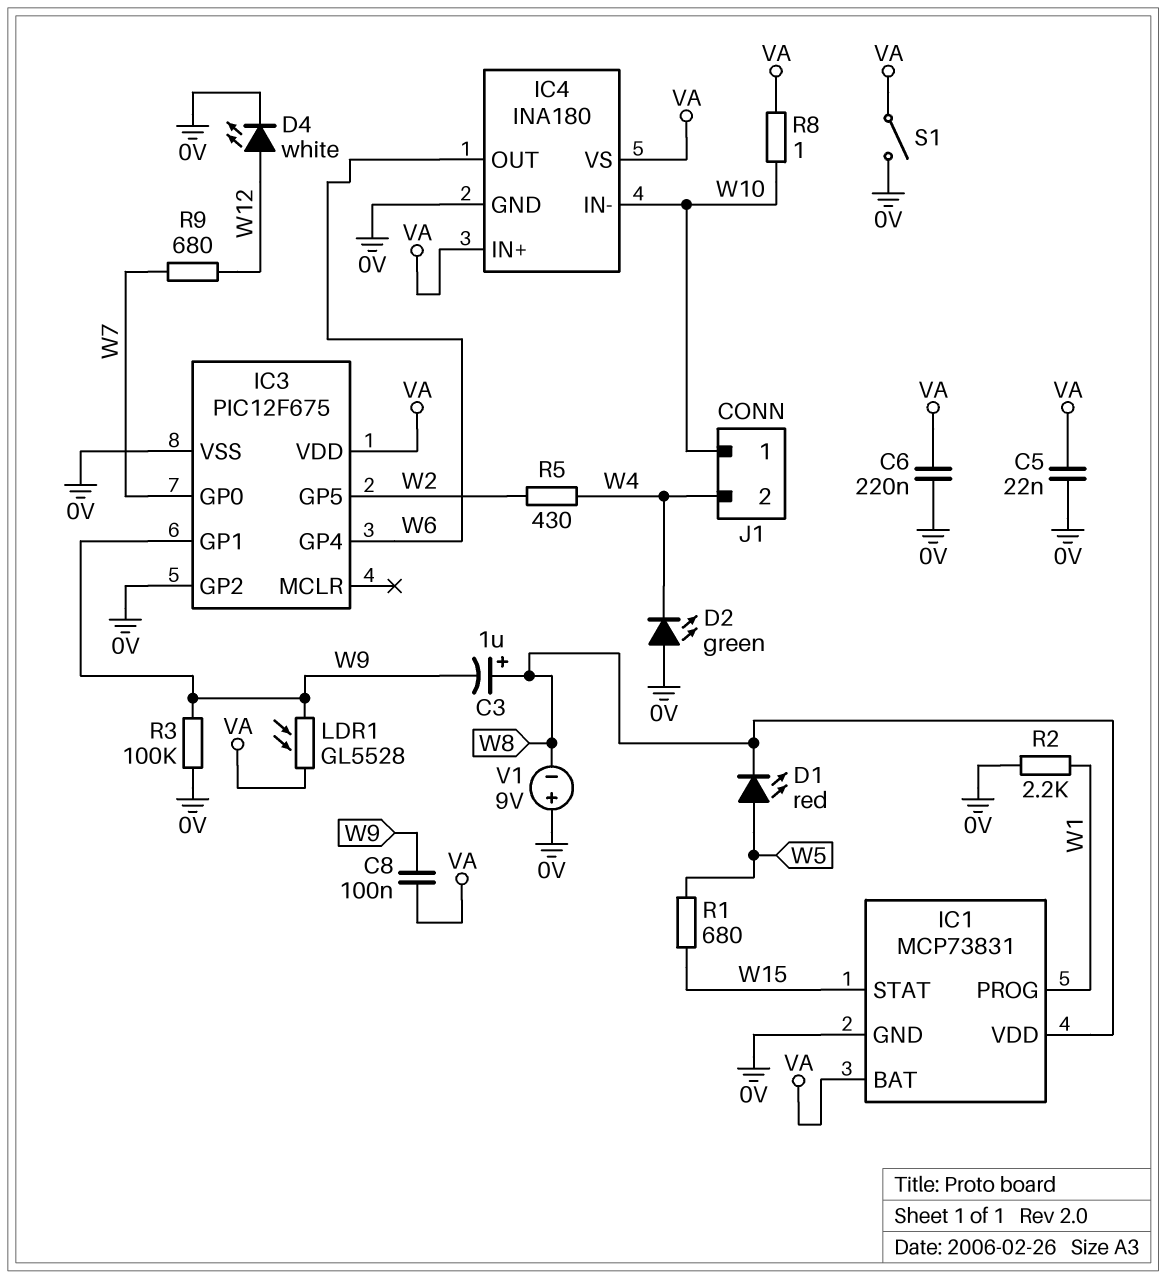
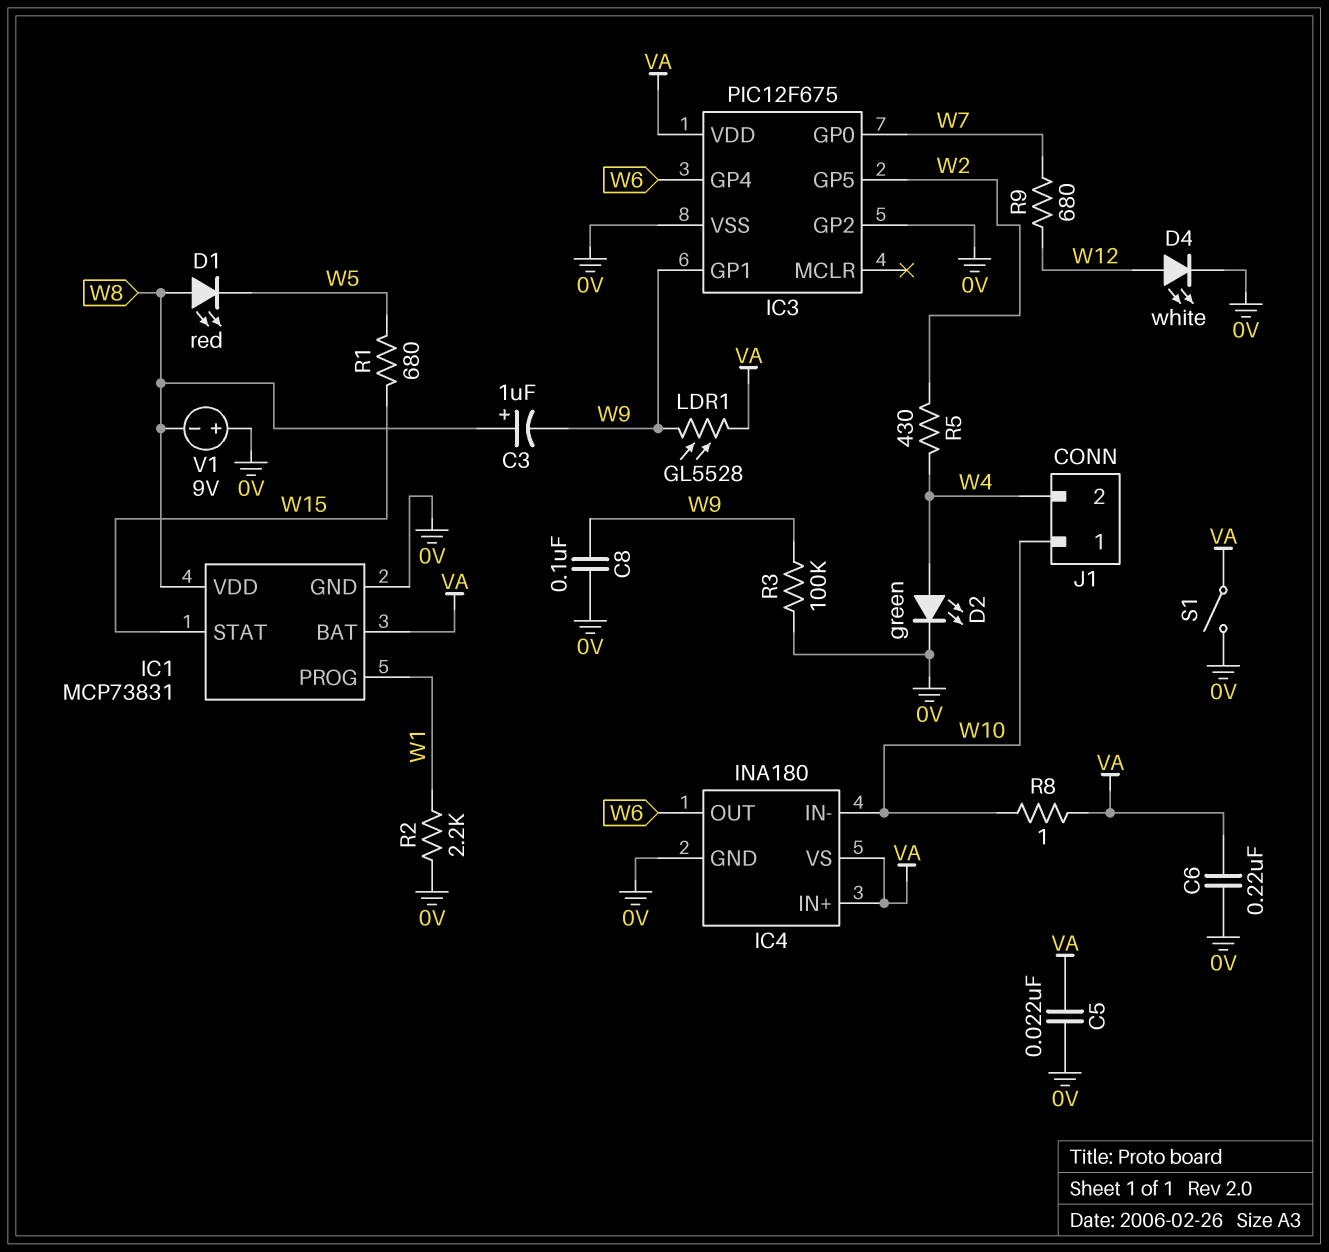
C8: 100nF (VA, W9) -> 100nF (0V, W9)
D1: LED red (A W5, K W8) -> LED red (A W8, K W5)
D2: LED green (A 0V, K W4) -> LED green (A W4, K 0V)

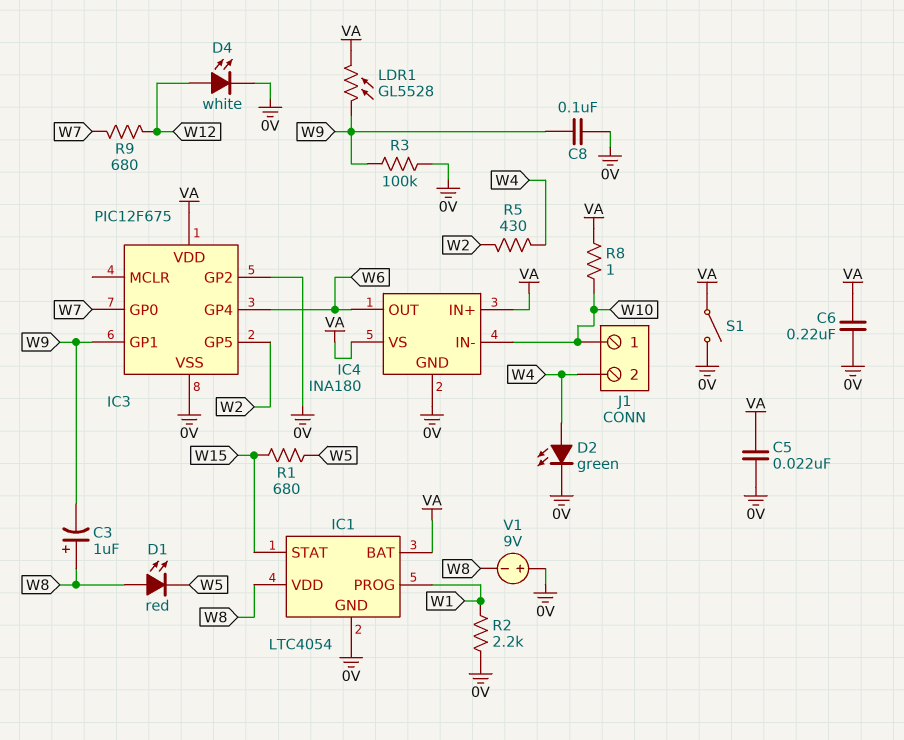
IC1: MCP73831 -> LTC4054

